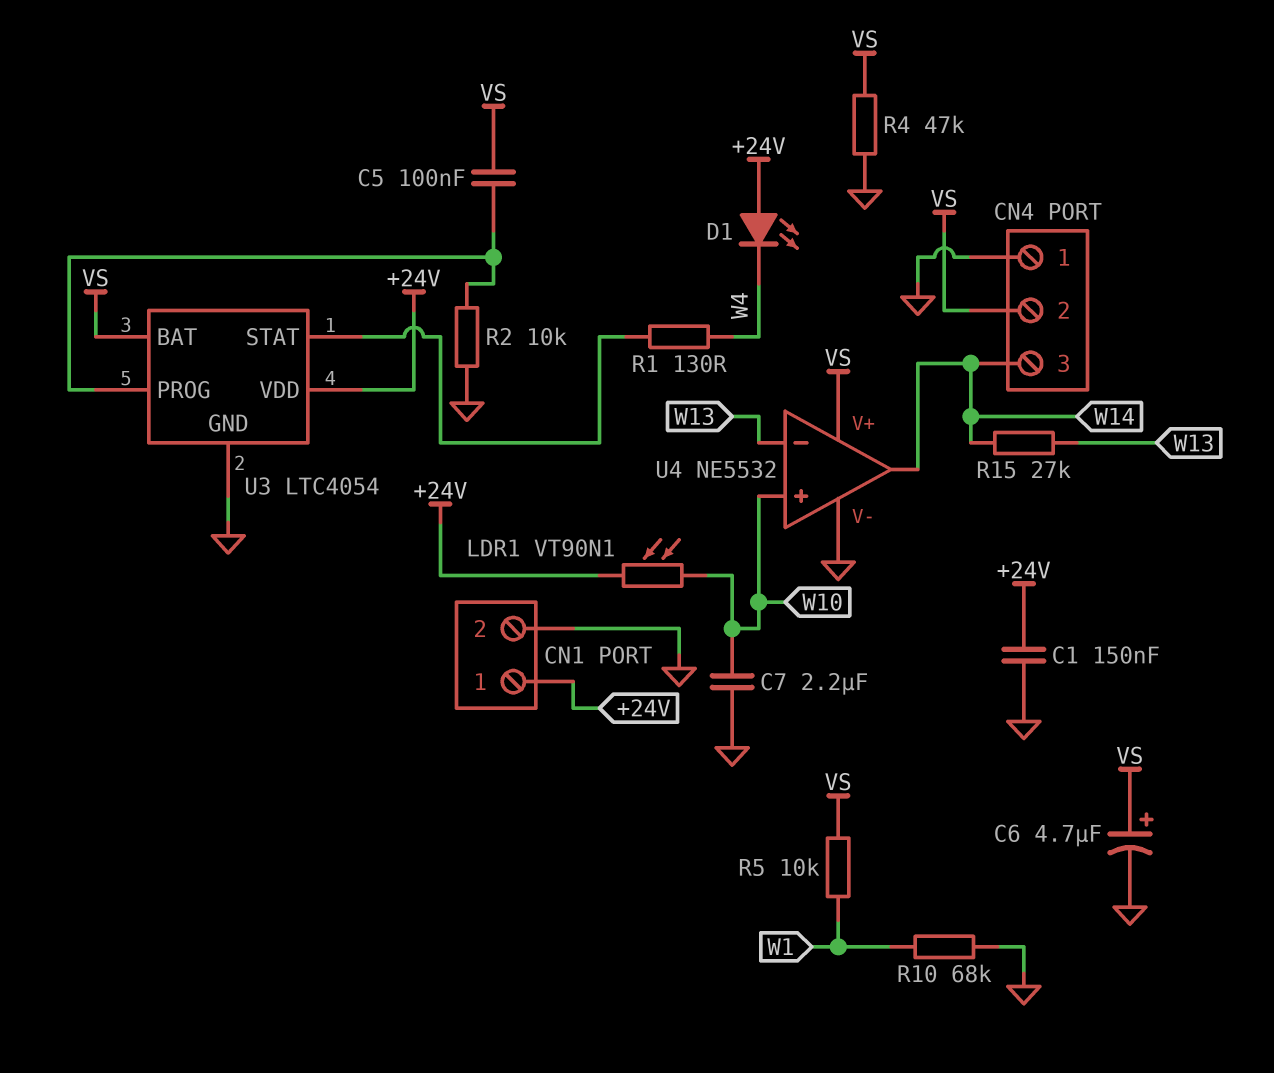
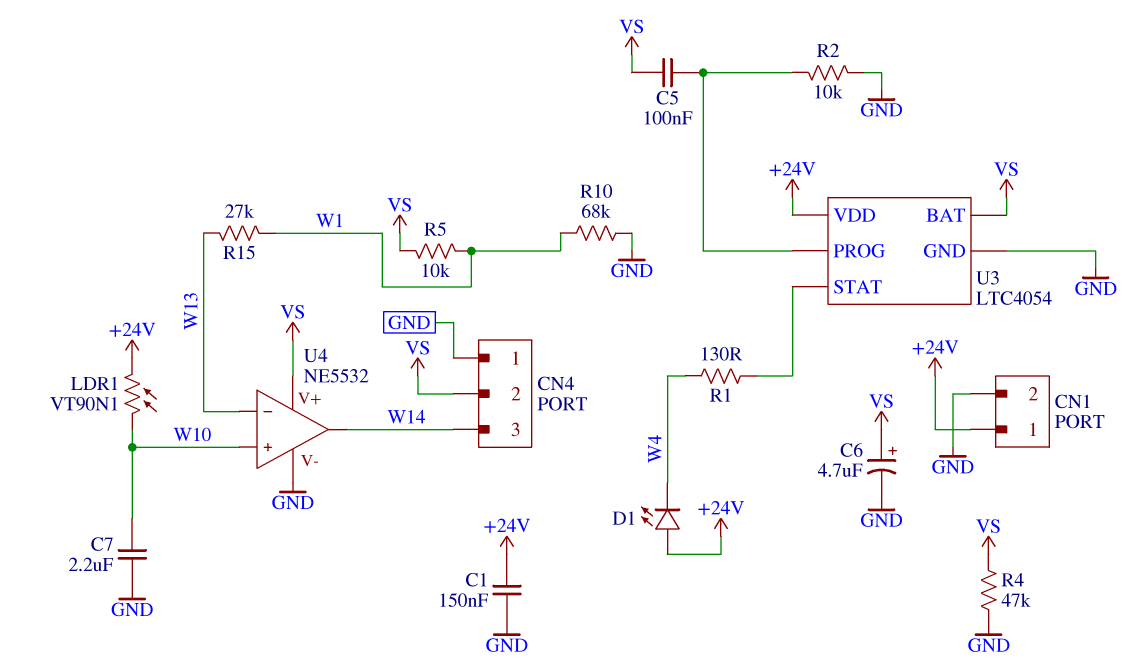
R15: 27k (W13, W14) -> 27k (W1, W13)

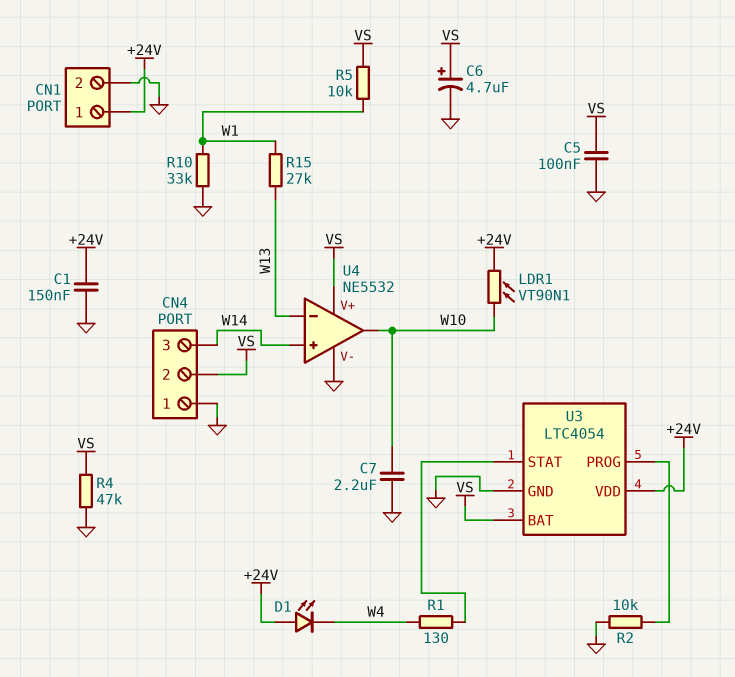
C5: 100nF (U3/PROG, VS) -> 100nF (GND, VS)
R10: 68k (GND, W1) -> 33k (GND, W1)
U4 pin in+: W10 -> W14
U4 pin out: W14 -> W10

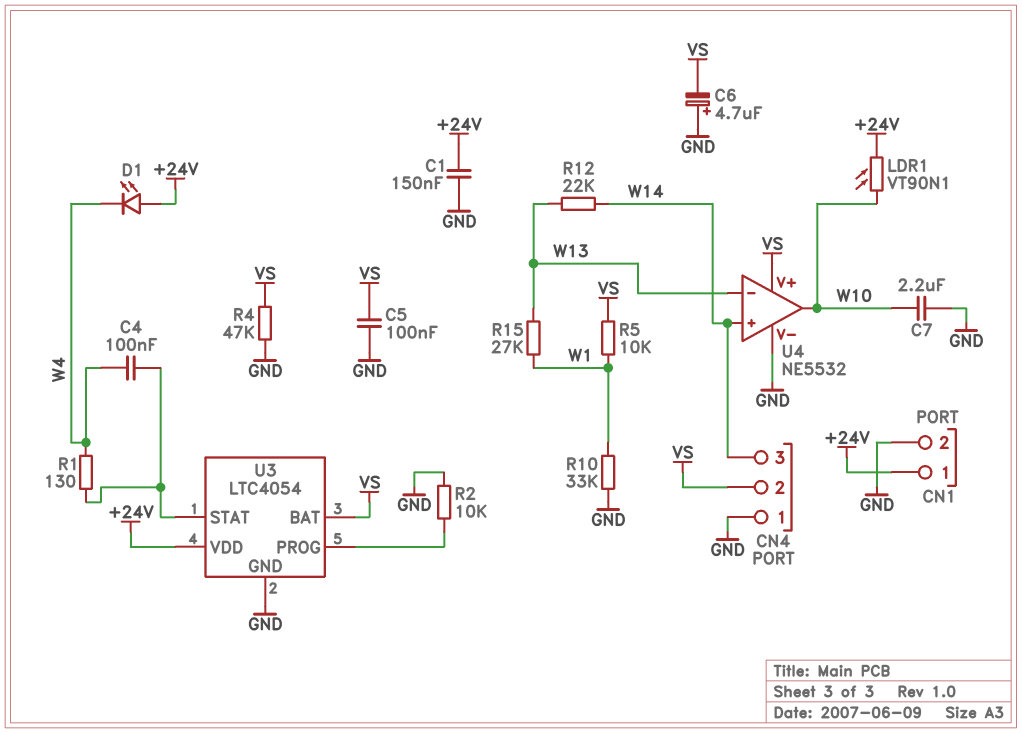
C4: none -> 100nF (U3/STAT, W4)
C6: 4.7uF (plus VS, minus GND) -> 4.7uF (plus GND, minus VS)
R12: none -> 22k (W13, W14)

